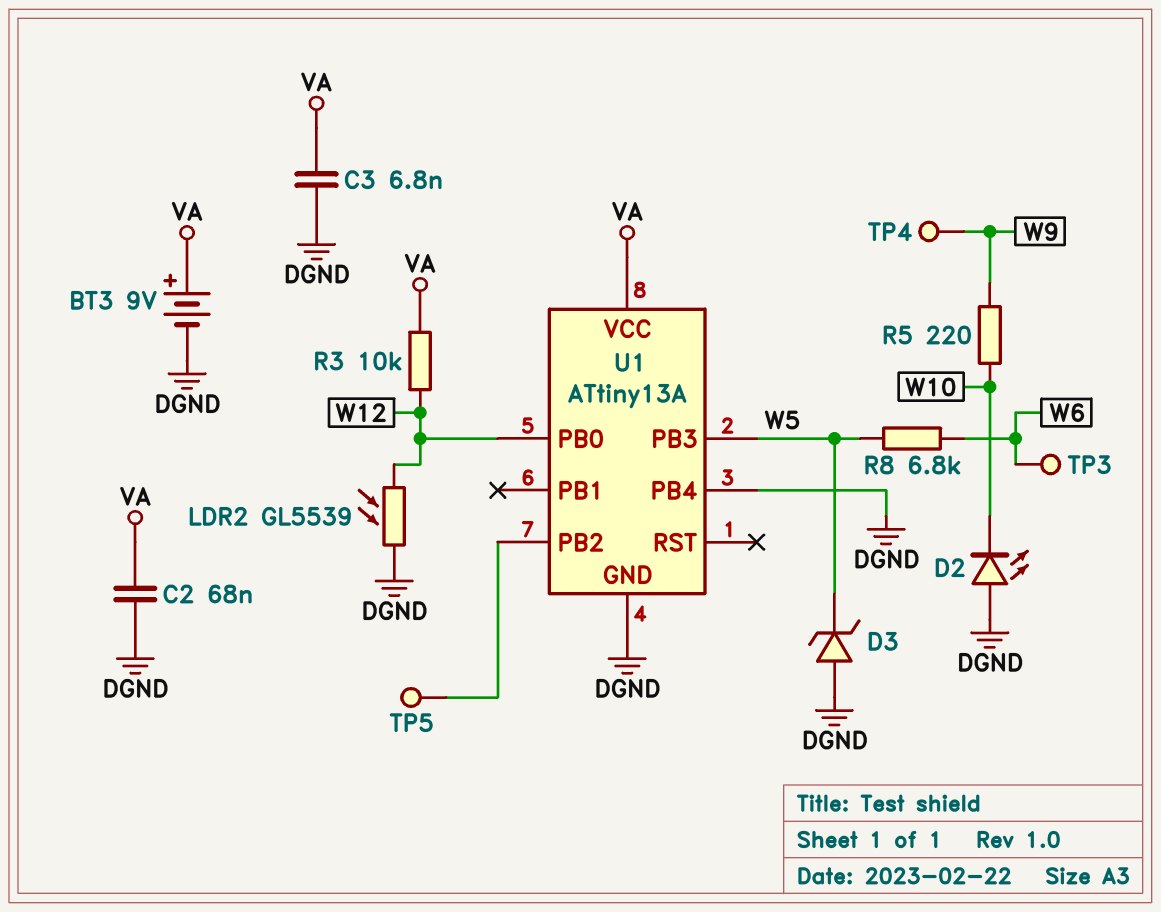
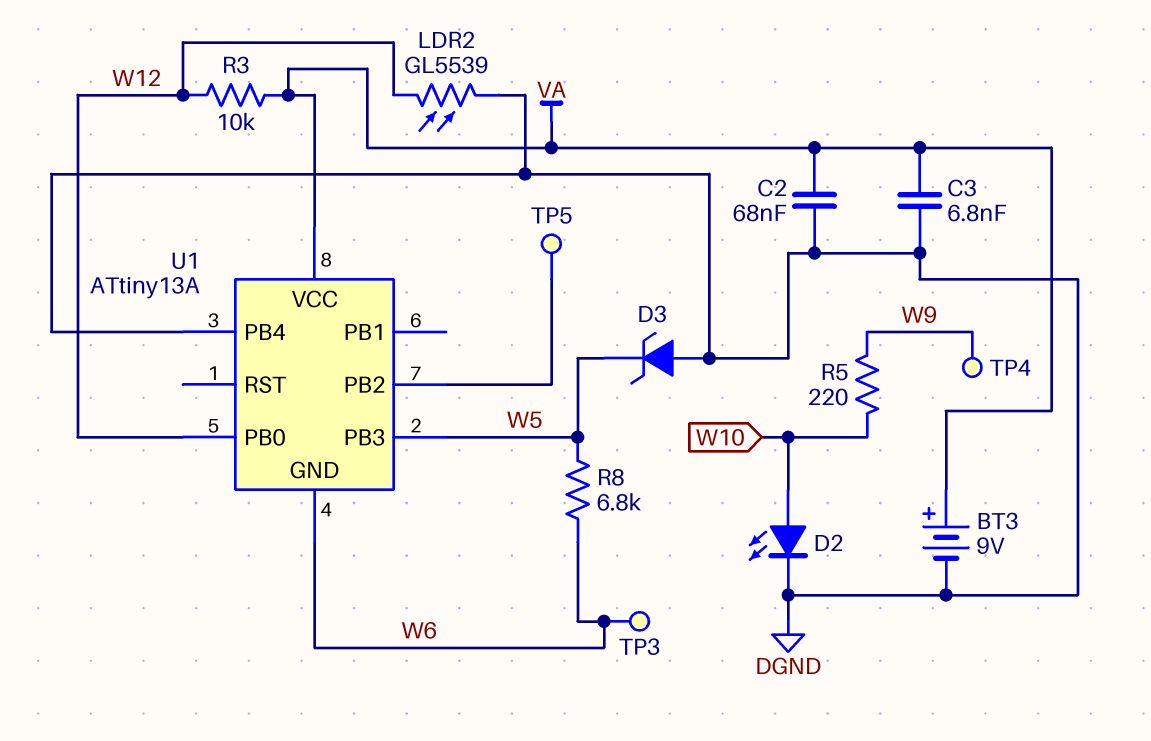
D2: LED (A DGND, K W10) -> LED (A W10, K DGND)
U1 pin GND: DGND -> W6

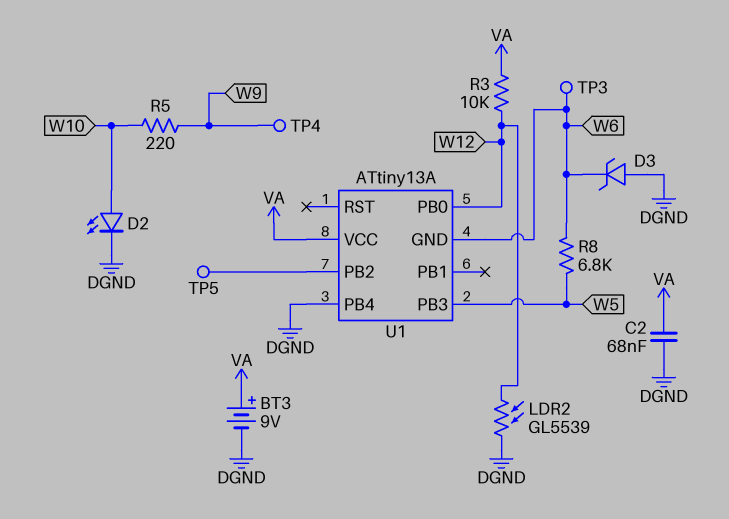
C3: 6.8nF (DGND, VA) -> none
D3: zener (A DGND, K W5) -> zener (A DGND, K W6)

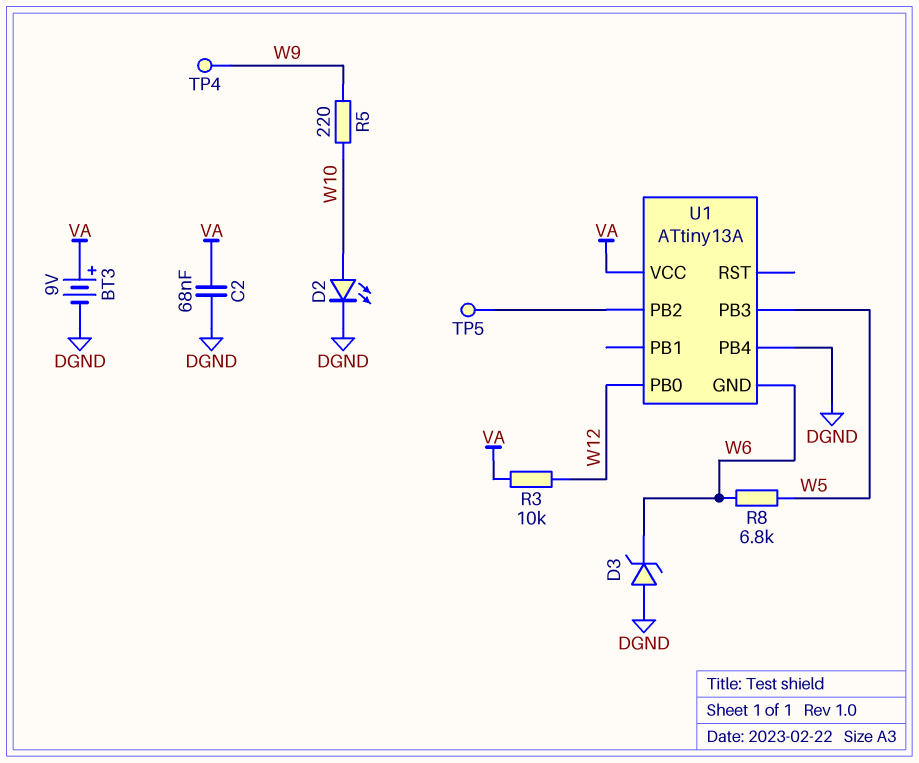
LDR2: GL5539 (DGND, W12) -> none
TP3: test point (W6) -> none

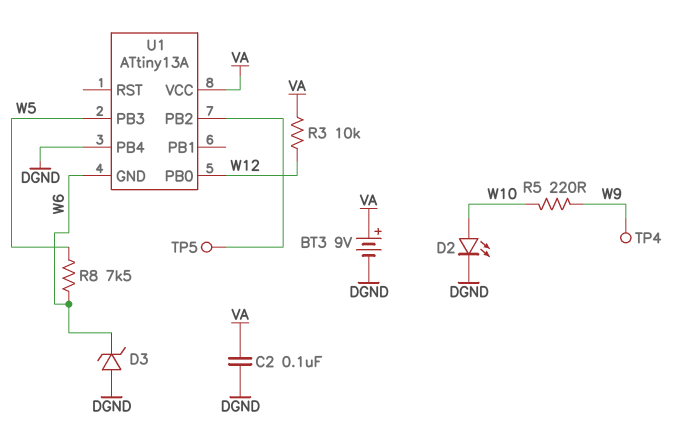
C2: 68nF (DGND, VA) -> 100nF (DGND, VA)
R8: 6.8k (W5, W6) -> 7.5k (W5, W6)

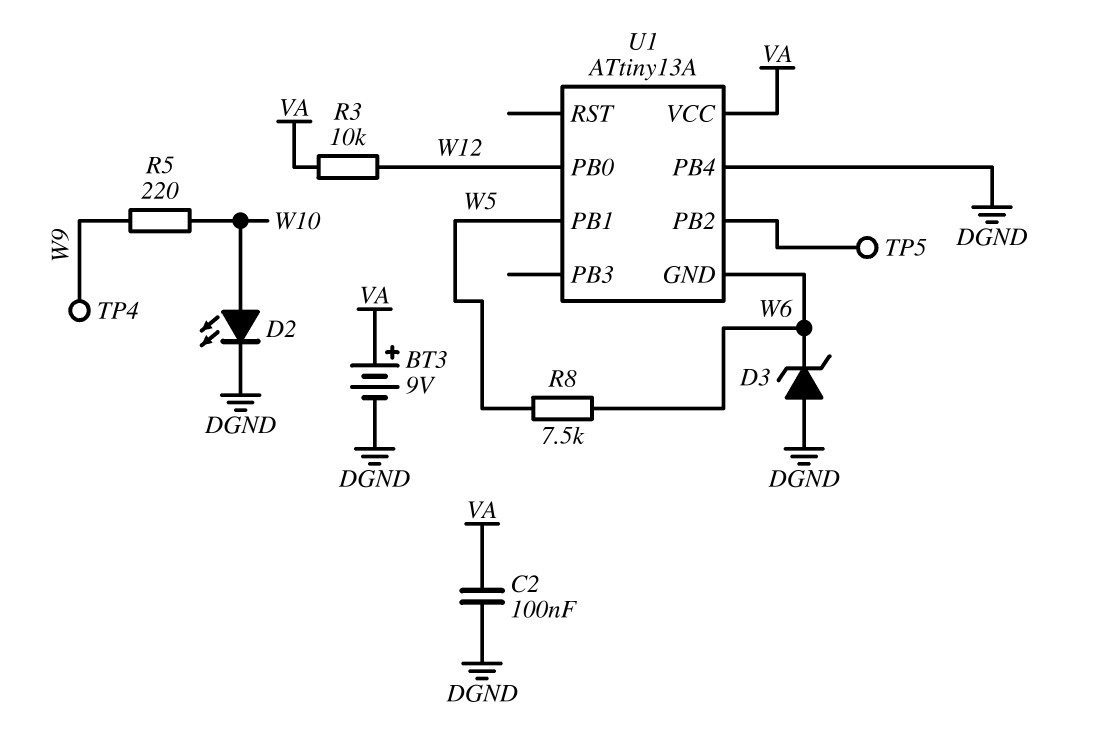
U1 pin PB1: none -> W5
U1 pin PB3: W5 -> none

